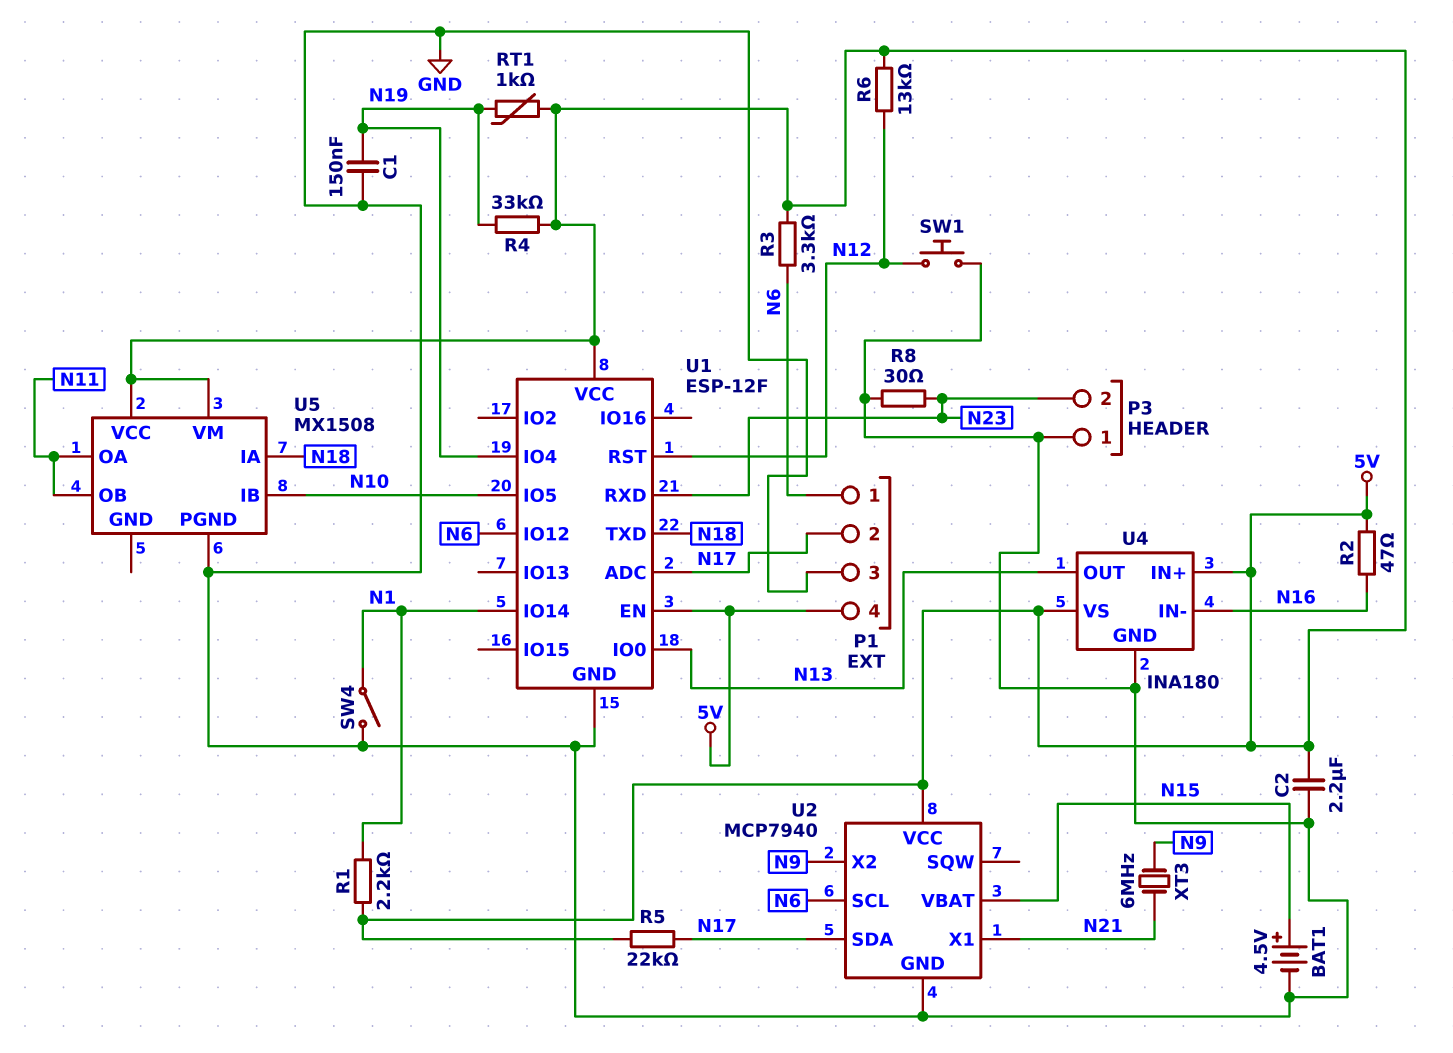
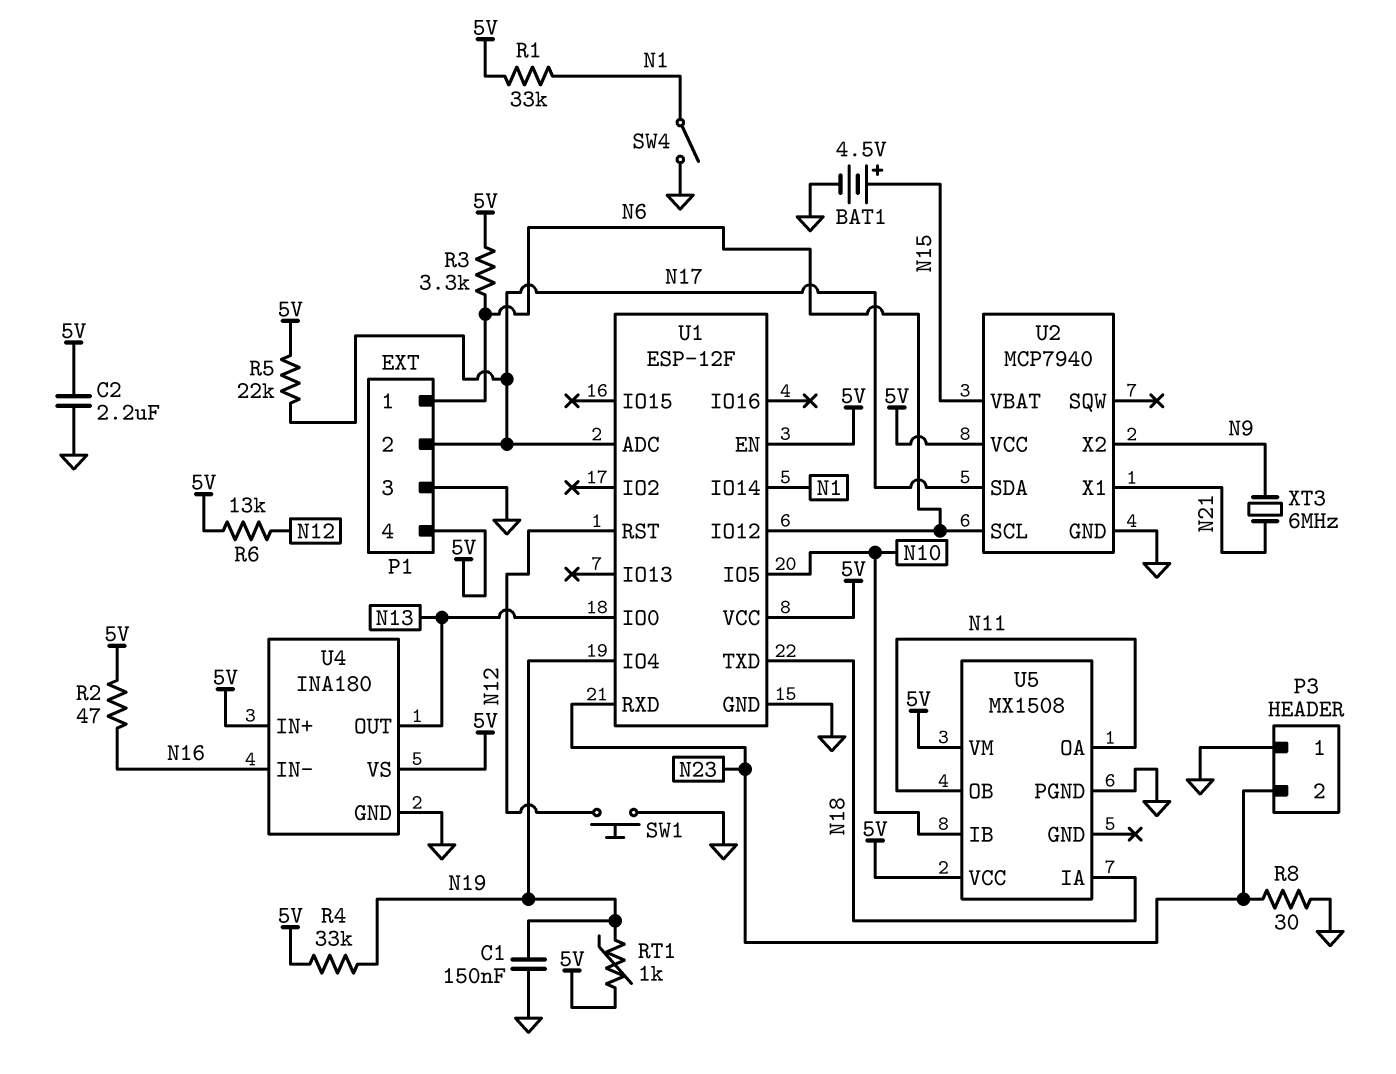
R1: 2.2k (5V, N1) -> 33k (5V, N1)

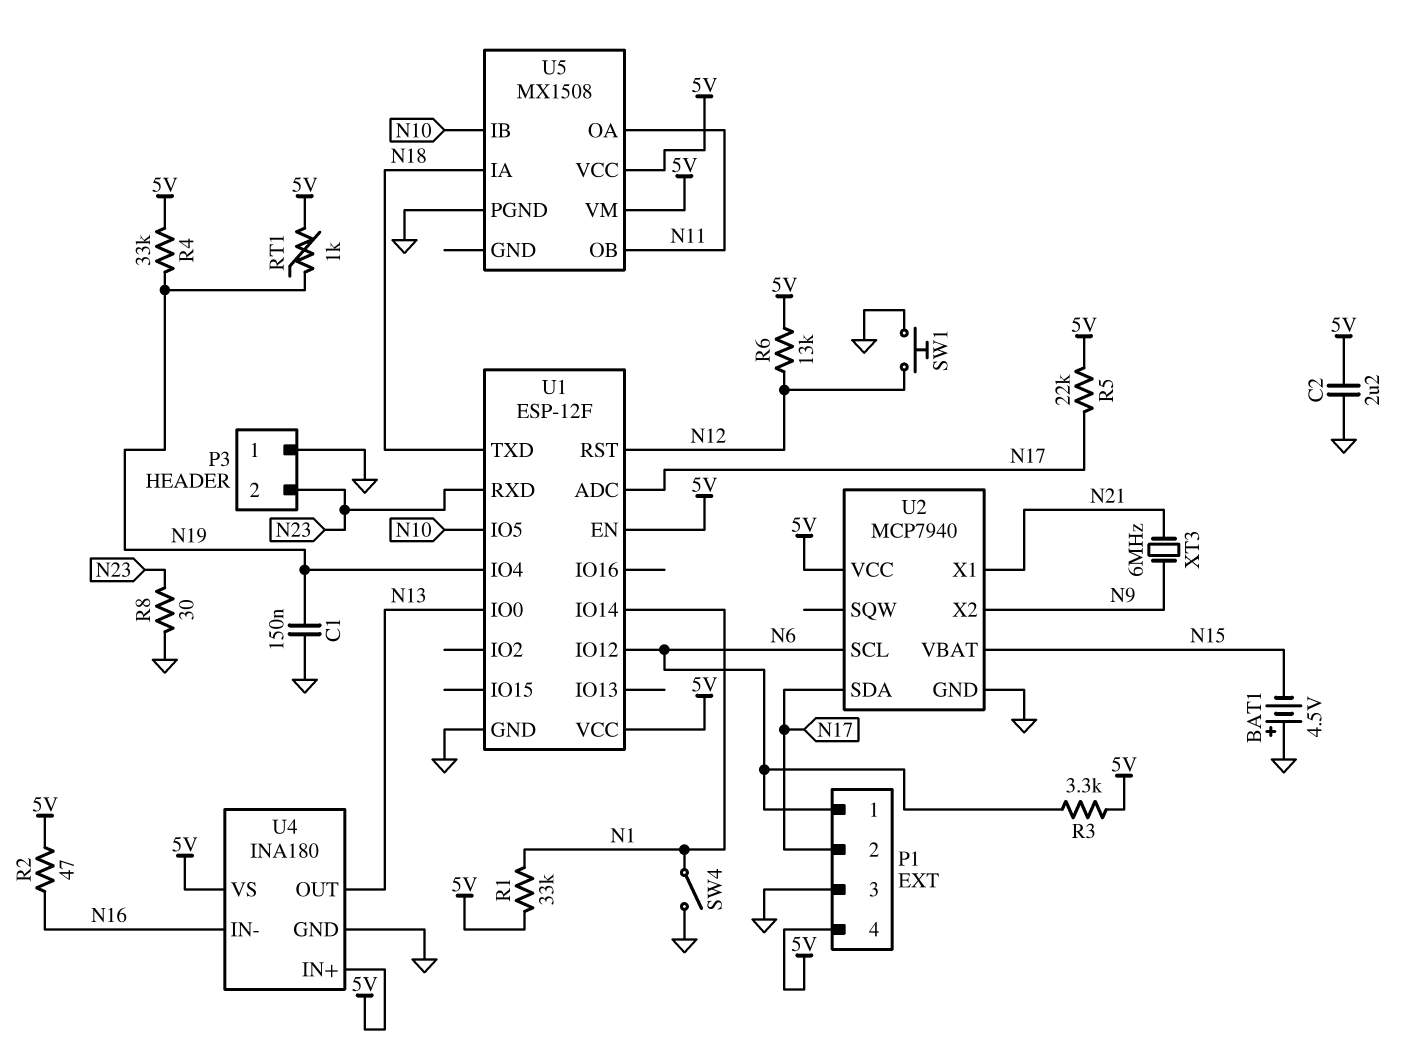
BAT1: 4.5V (plus N15, minus GND) -> 4.5V (plus GND, minus N15)

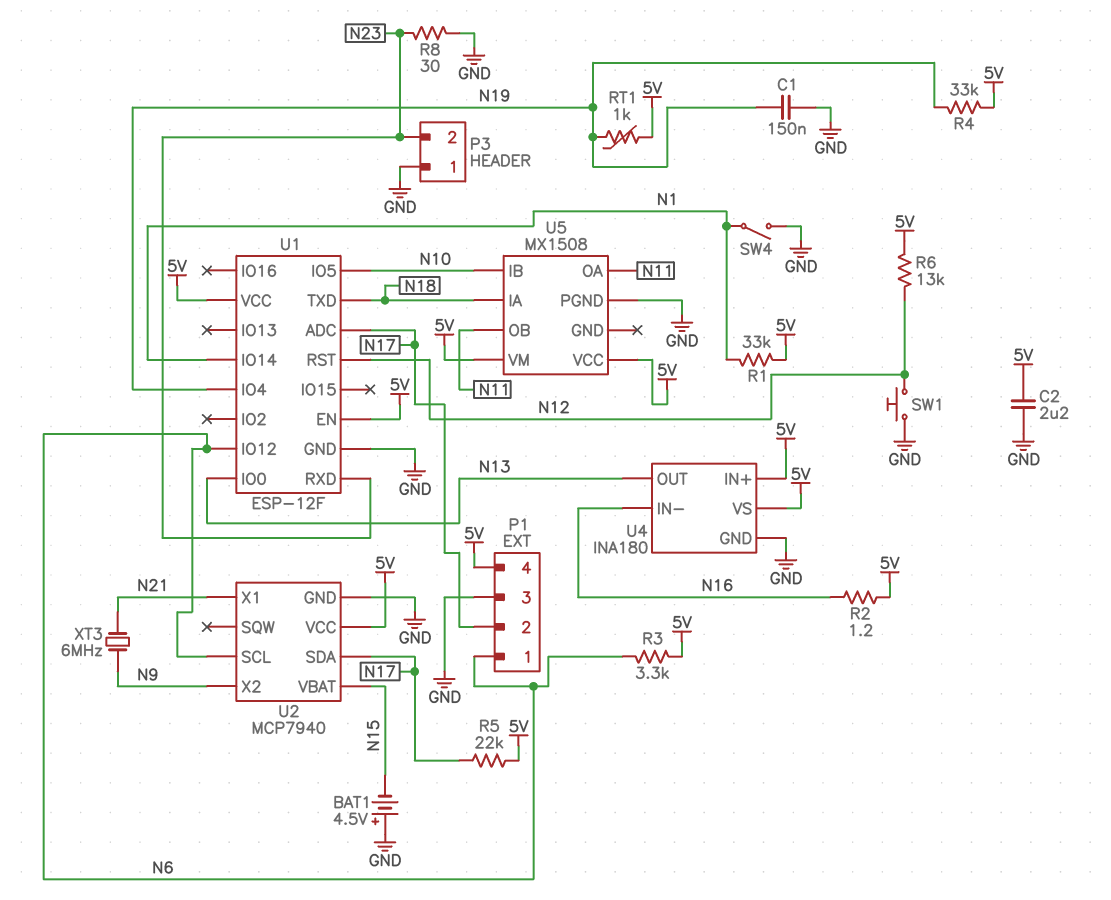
R2: 47 (5V, N16) -> 1.2 (5V, N16)

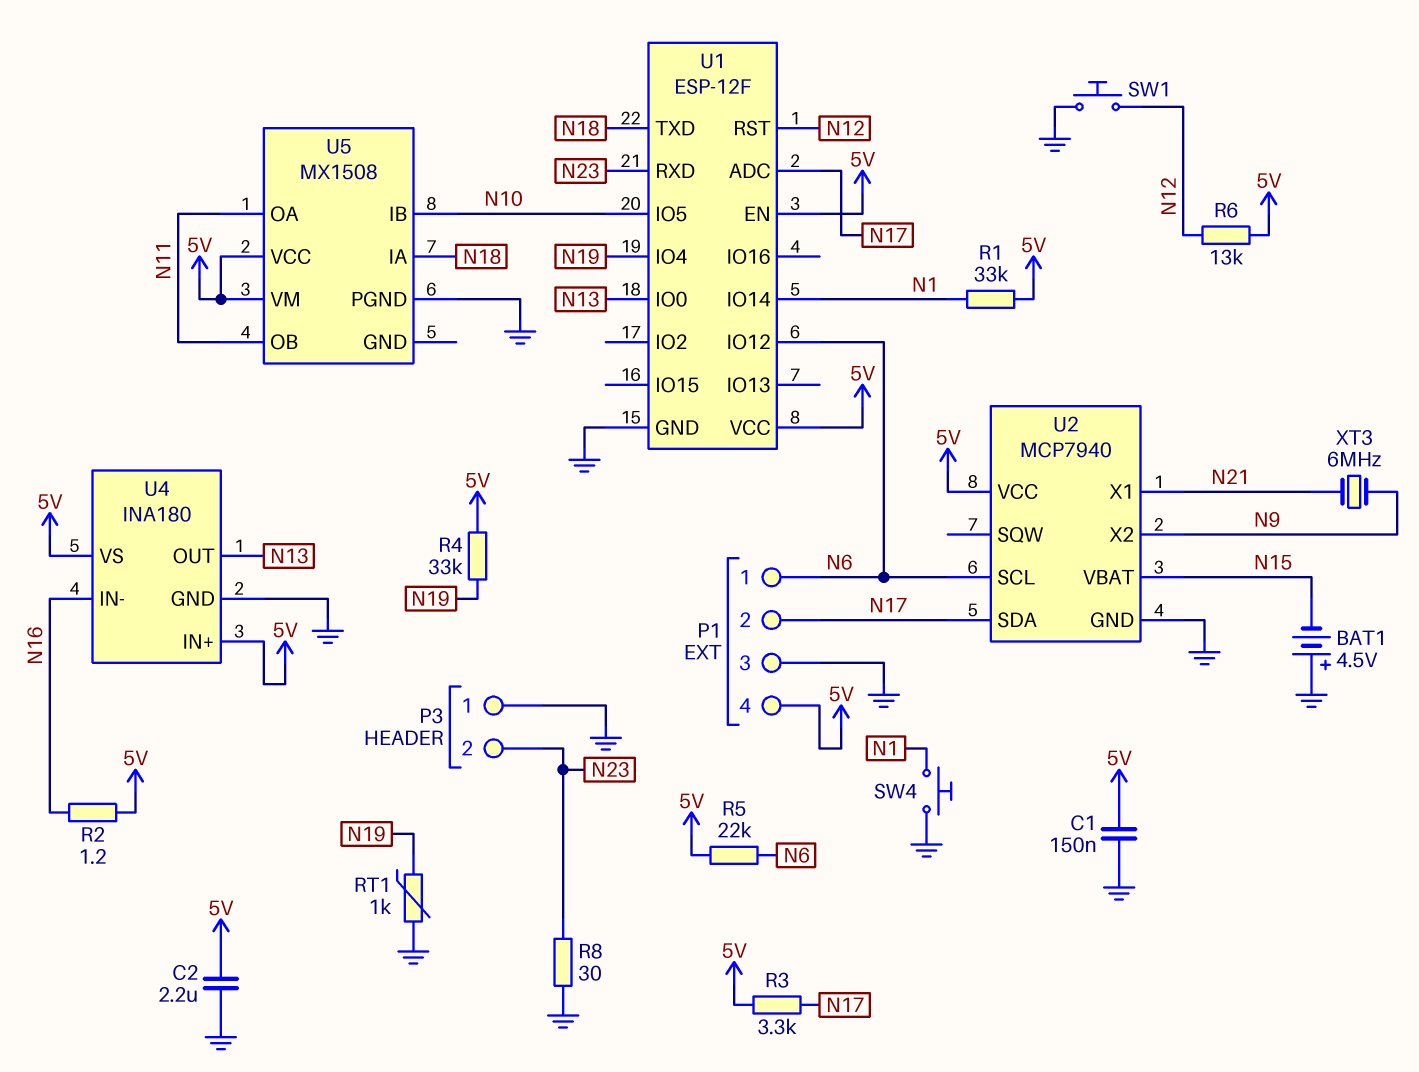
C1: 150nF (GND, N19) -> 150nF (5V, GND)
R3: 3.3k (5V, N6) -> 3.3k (5V, N17)
R5: 22k (5V, N17) -> 22k (5V, N6)
RT1: 1k (5V, N19) -> 1k (GND, N19)
SW4: switch (GND, N1) -> button (GND, N1)

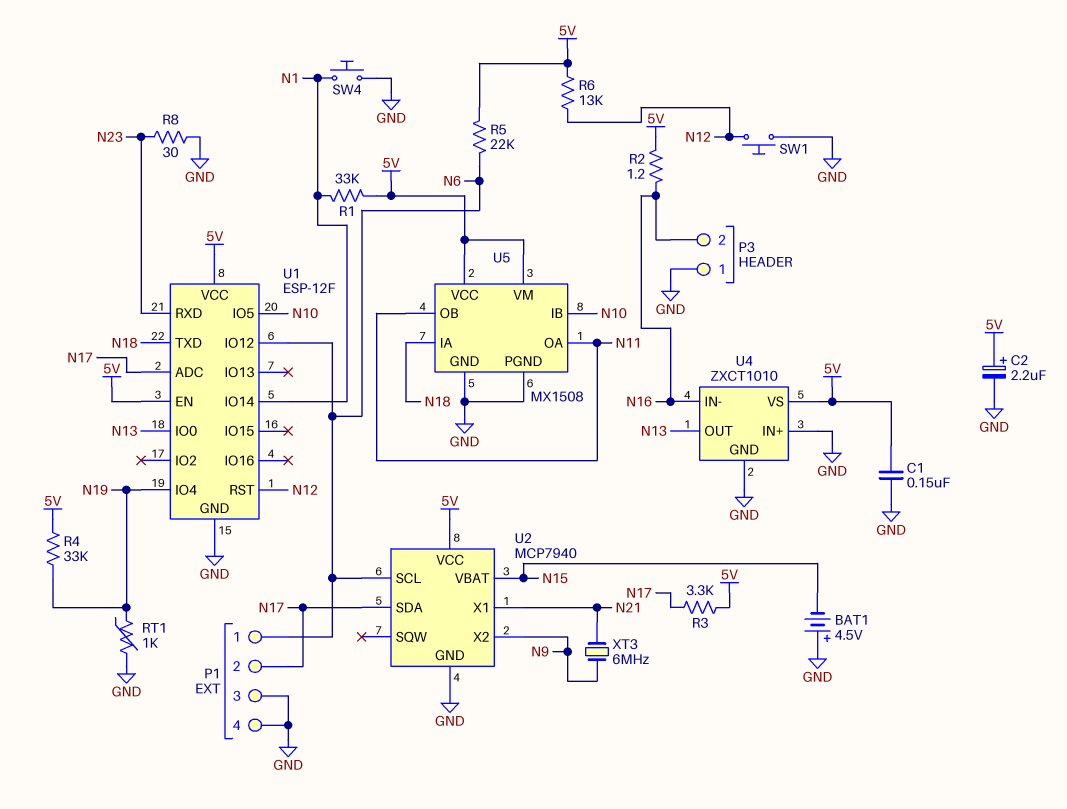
C2: 2.2uF (5V, GND) -> 2.2uF (plus 5V, minus GND)
P1 pin 4: 5V -> GND
P3 pin 2: N23 -> N16
U4: INA180 -> ZXCT1010
U4 pin IN+: 5V -> GND
U5 pin GND: none -> GND

